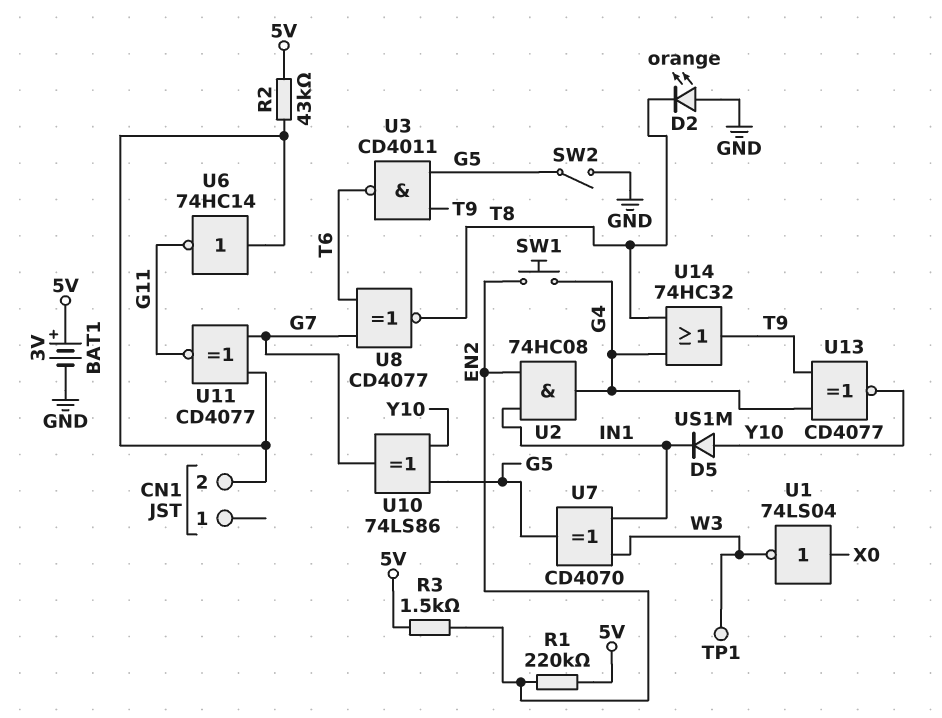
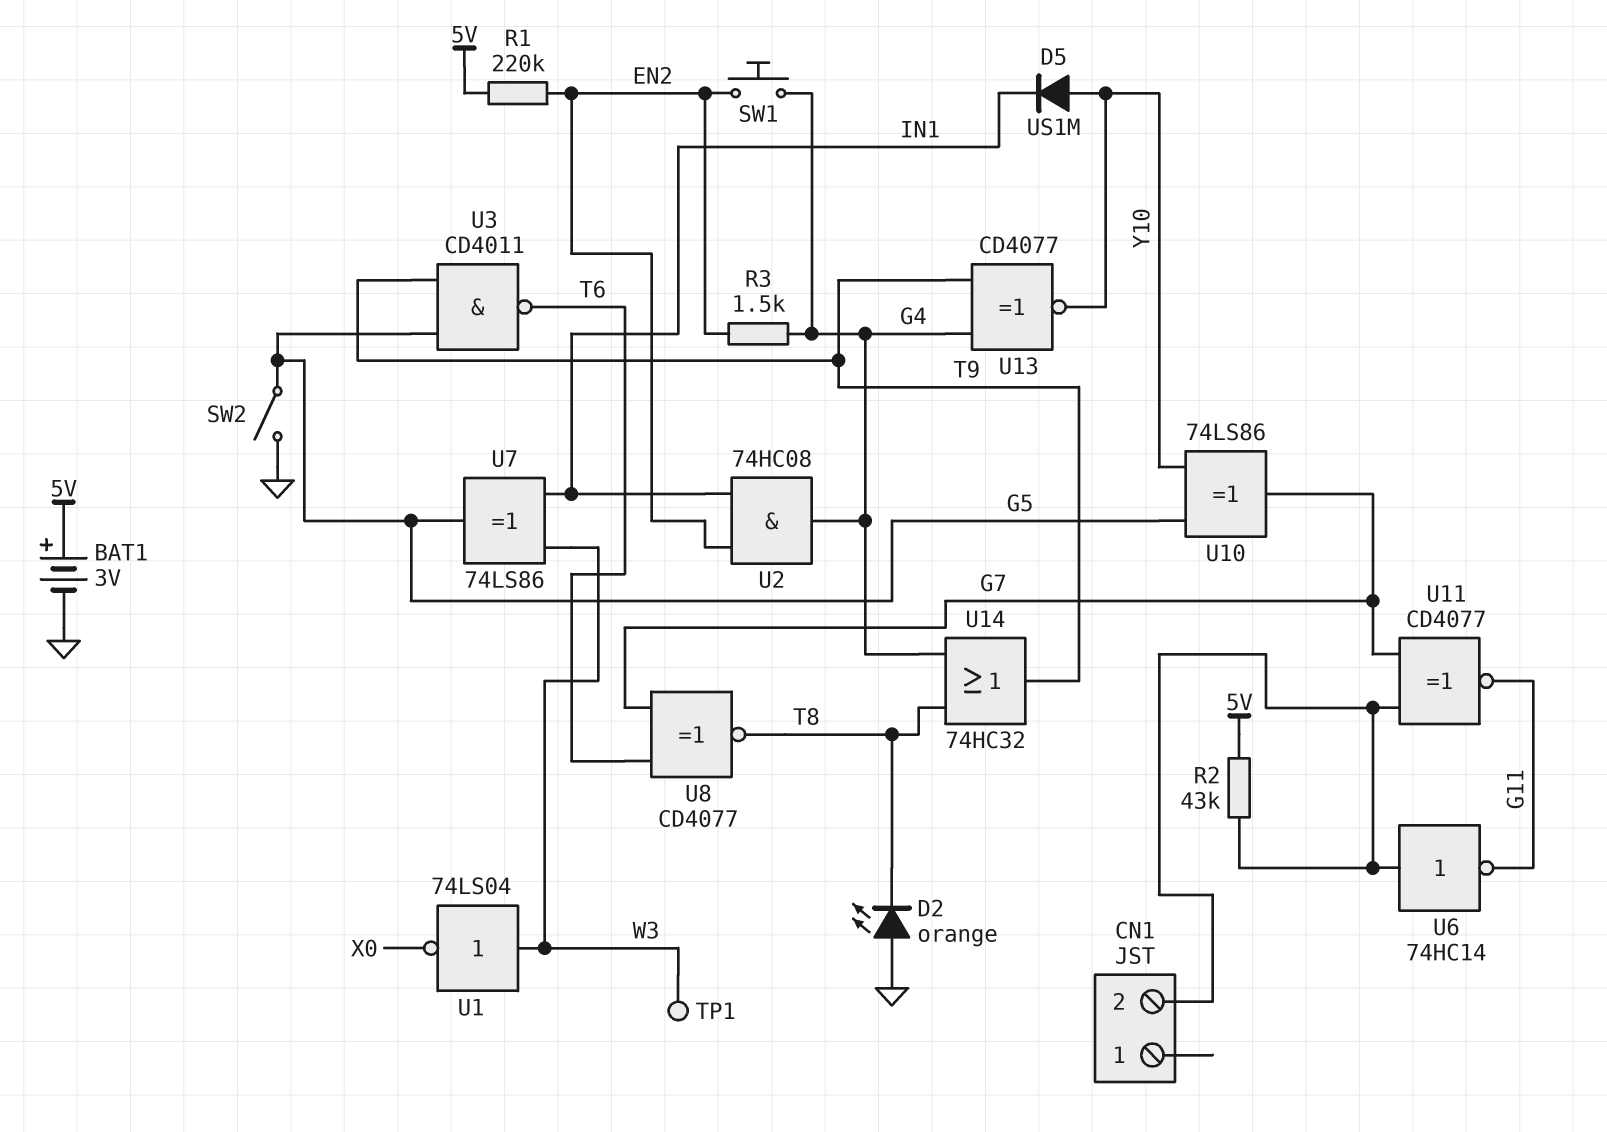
R3: 1.5k (5V, EN2) -> 1.5k (EN2, G4)
U1: NOT 74LS04 (in X0, out W3) -> NOT 74LS04 (in W3, out X0)
U7: XOR CD4070 (in IN1, in W3, out G5) -> XOR 74LS86 (in IN1, in W3, out G5)

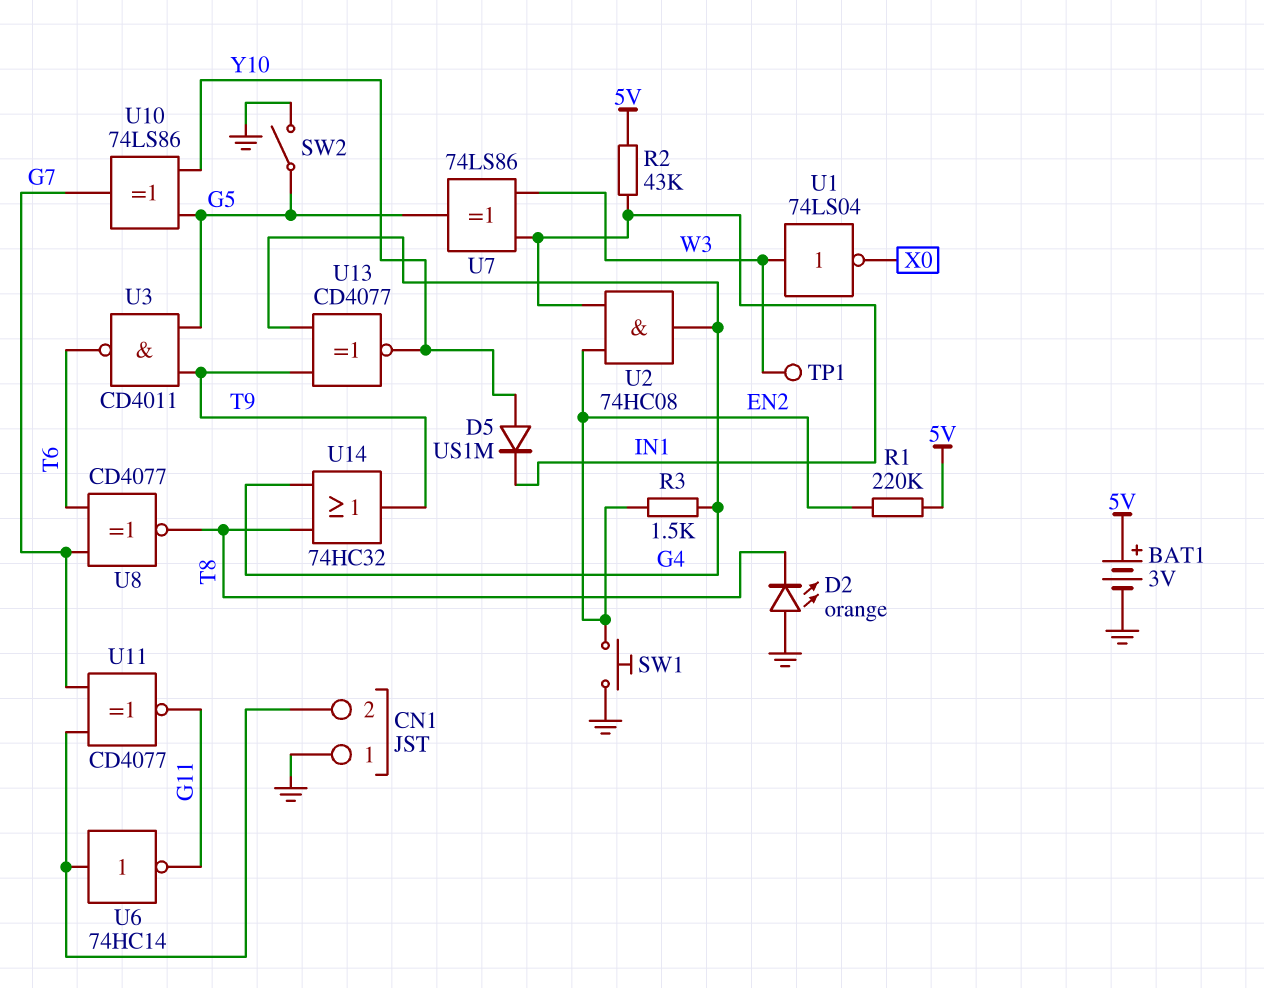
CN1 pin 1: none -> GND
R2: 43k (5V, CN1/2) -> 43k (5V, IN1)
SW1: button (EN2, G4) -> button (EN2, GND)

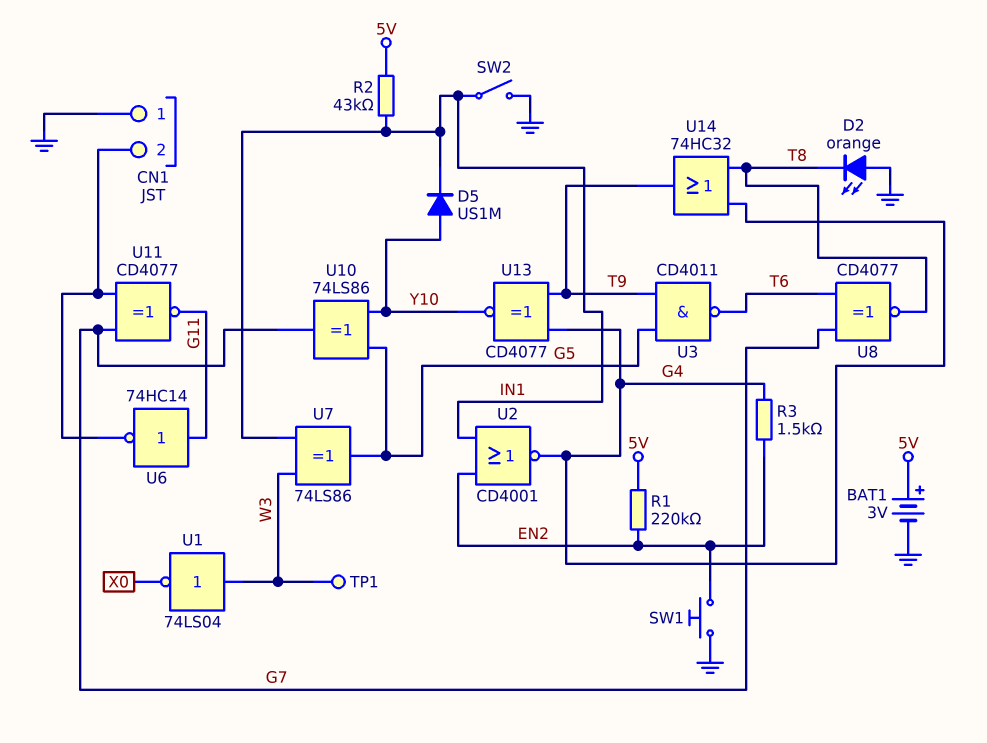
SW2: switch (G5, GND) -> switch (GND, IN1)
U2: AND 74HC08 (in EN2, in IN1, out G4) -> NOR CD4001 (in EN2, in IN1, out G4)
U6: NOT 74HC14 (in CN1/2, out G11) -> NOT 74HC14 (in G11, out CN1/2)

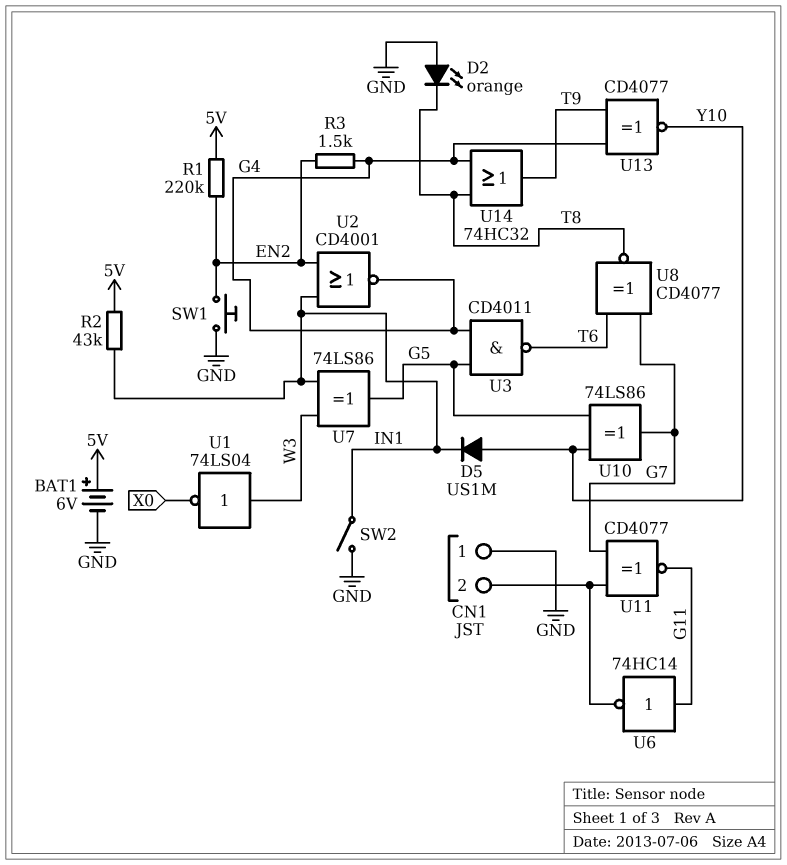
BAT1: 3V (plus 5V, minus GND) -> 6V (plus 5V, minus GND)
TP1: test point (W3) -> none
U3: NAND CD4011 (in G5, in T9, out T6) -> NAND CD4011 (in G4, in G5, out T6)

